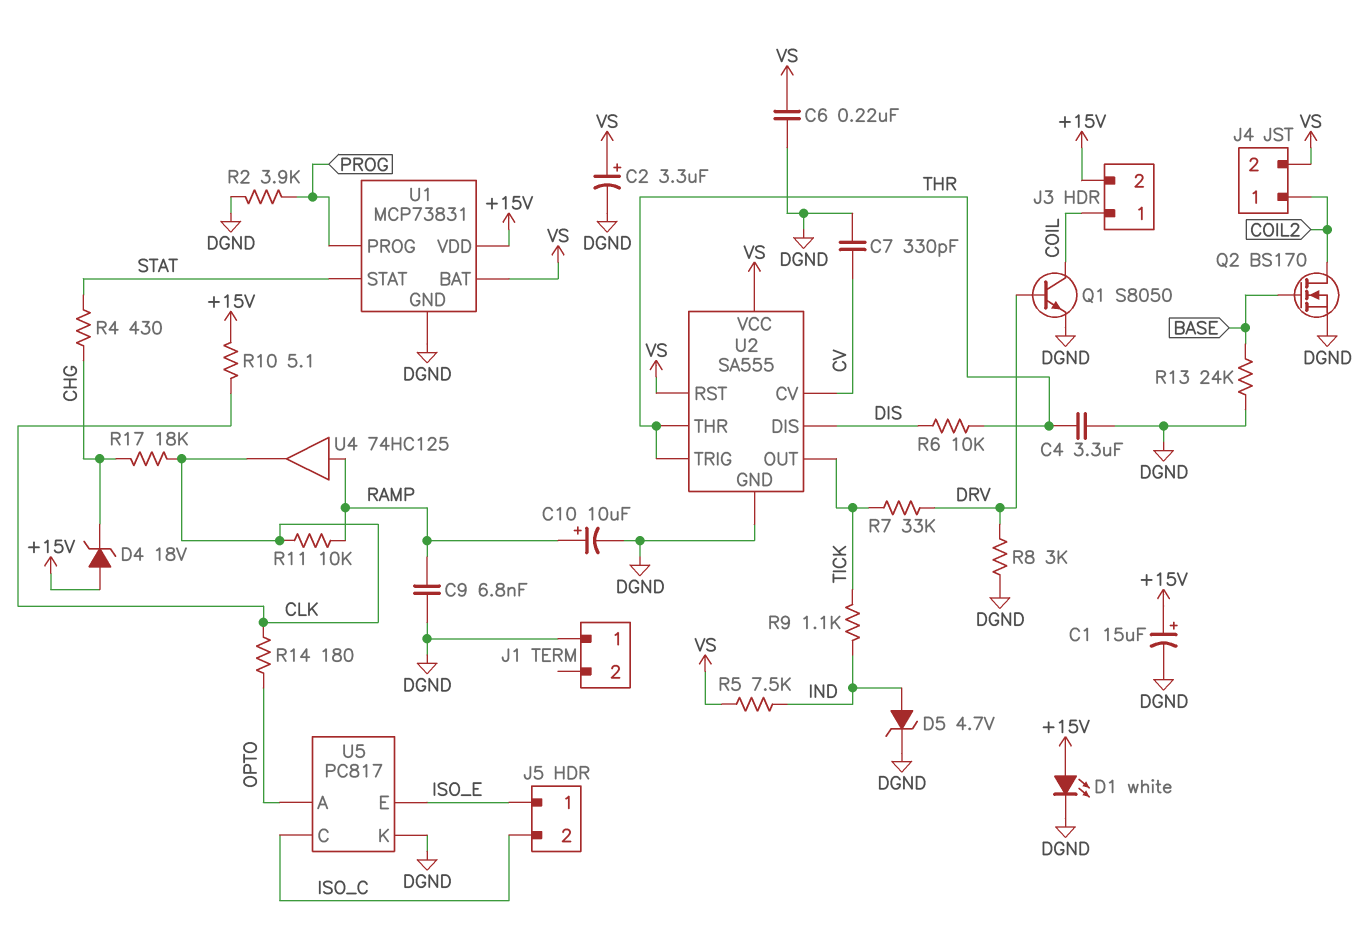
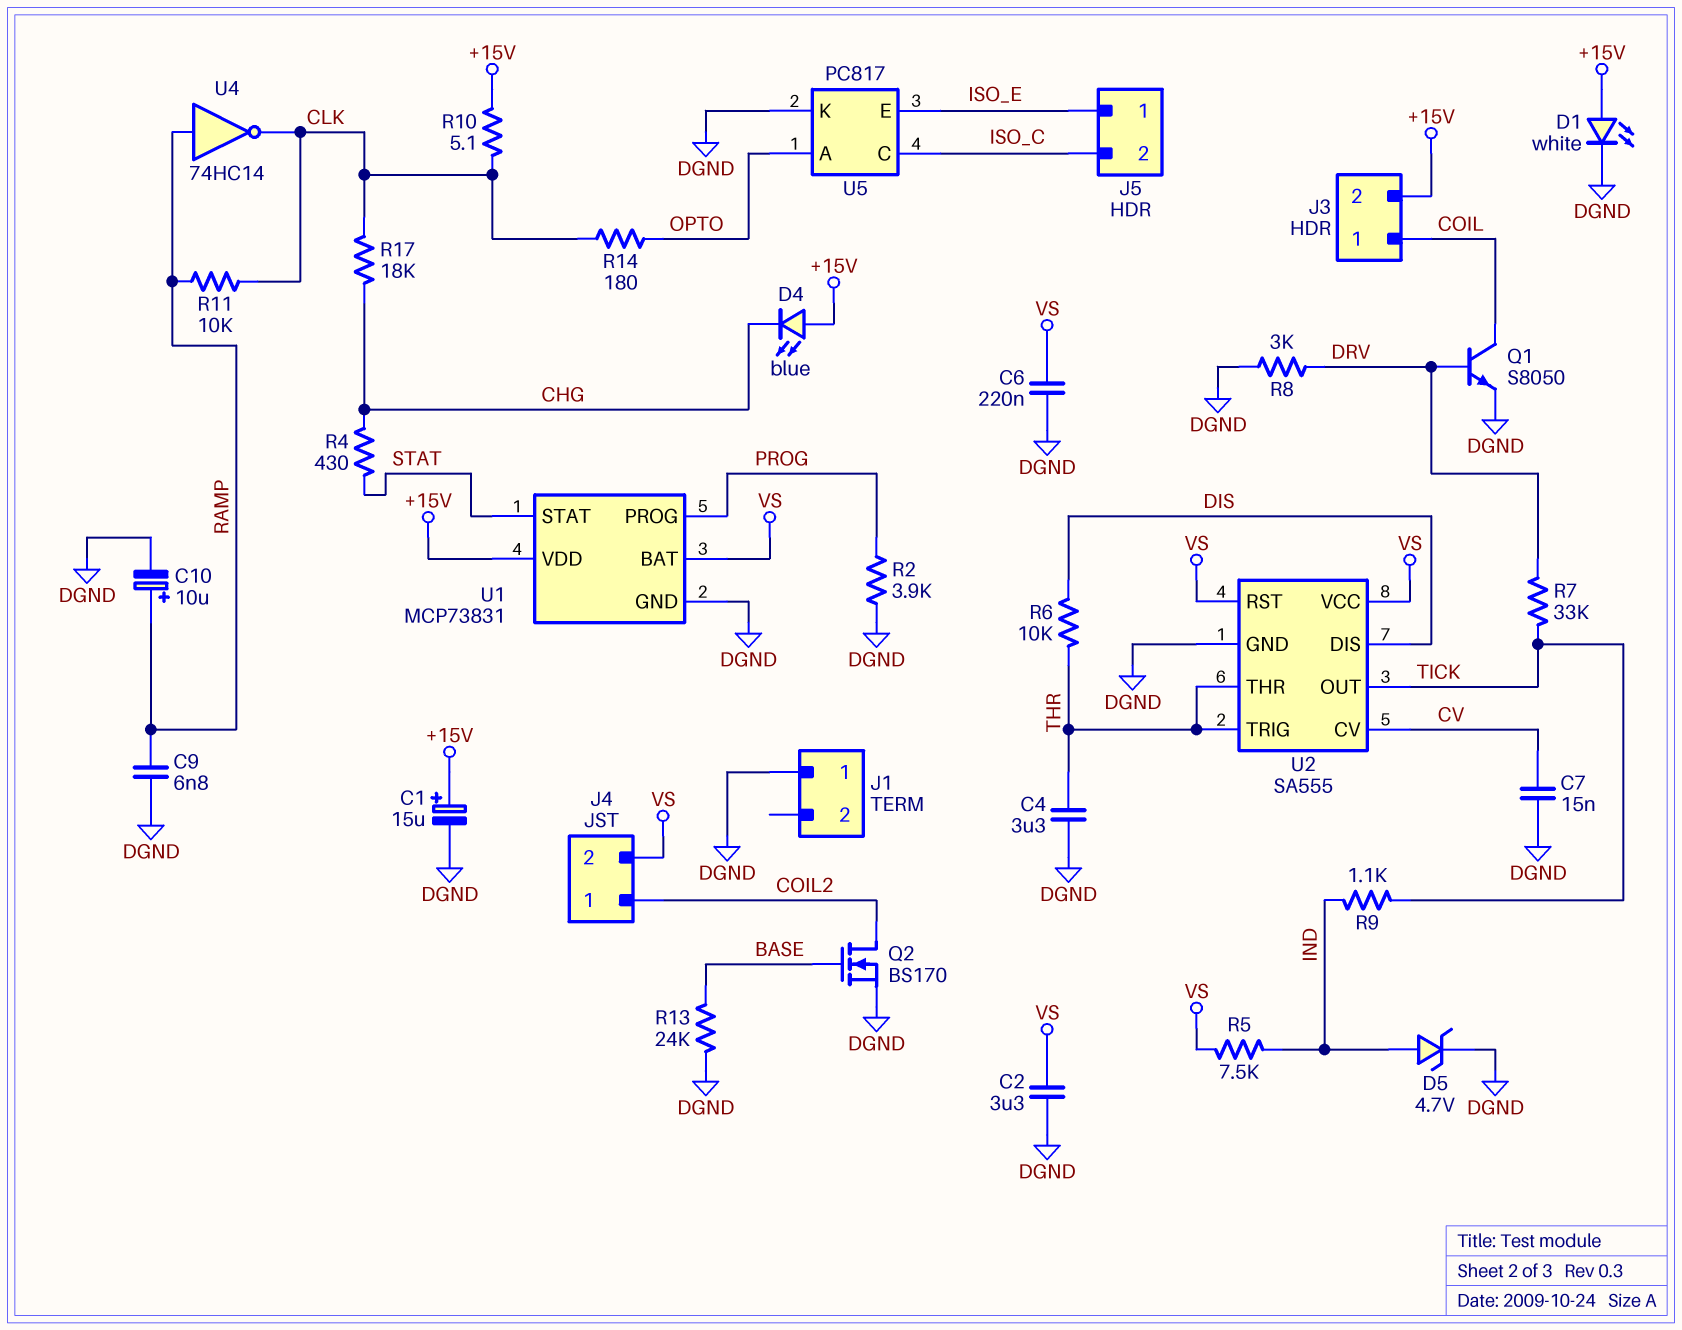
C2: 3.3uF (plus VS, minus DGND) -> 3.3uF (DGND, VS)
C7: 330pF (CV, DGND) -> 15nF (CV, DGND)
D4: zener 18V (A +15V, K CHG) -> LED blue (A +15V, K CHG)
U4: buffer 74HC125 (in RAMP, out CLK) -> NOT 74HC14 (in RAMP, out CLK)

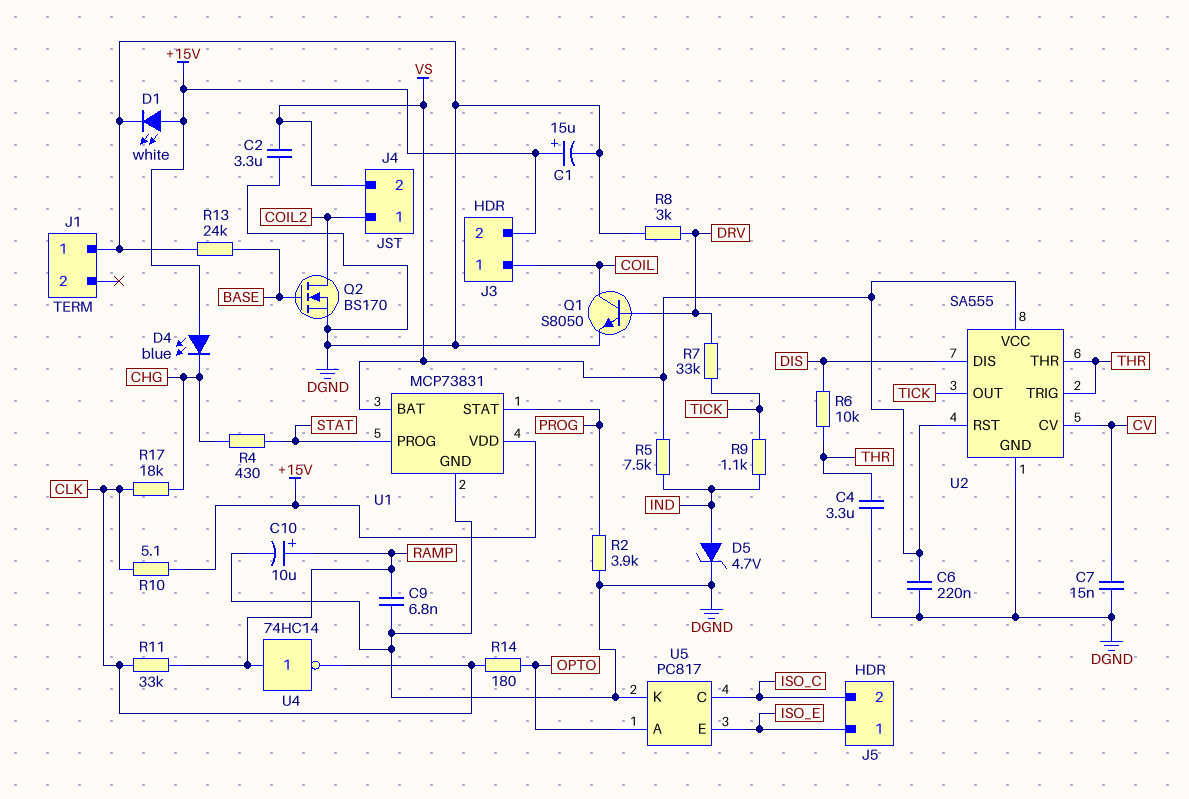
R11: 10k (CLK, RAMP) -> 33k (CLK, RAMP)
U1 pin PROG: PROG -> STAT
U1 pin STAT: STAT -> PROG

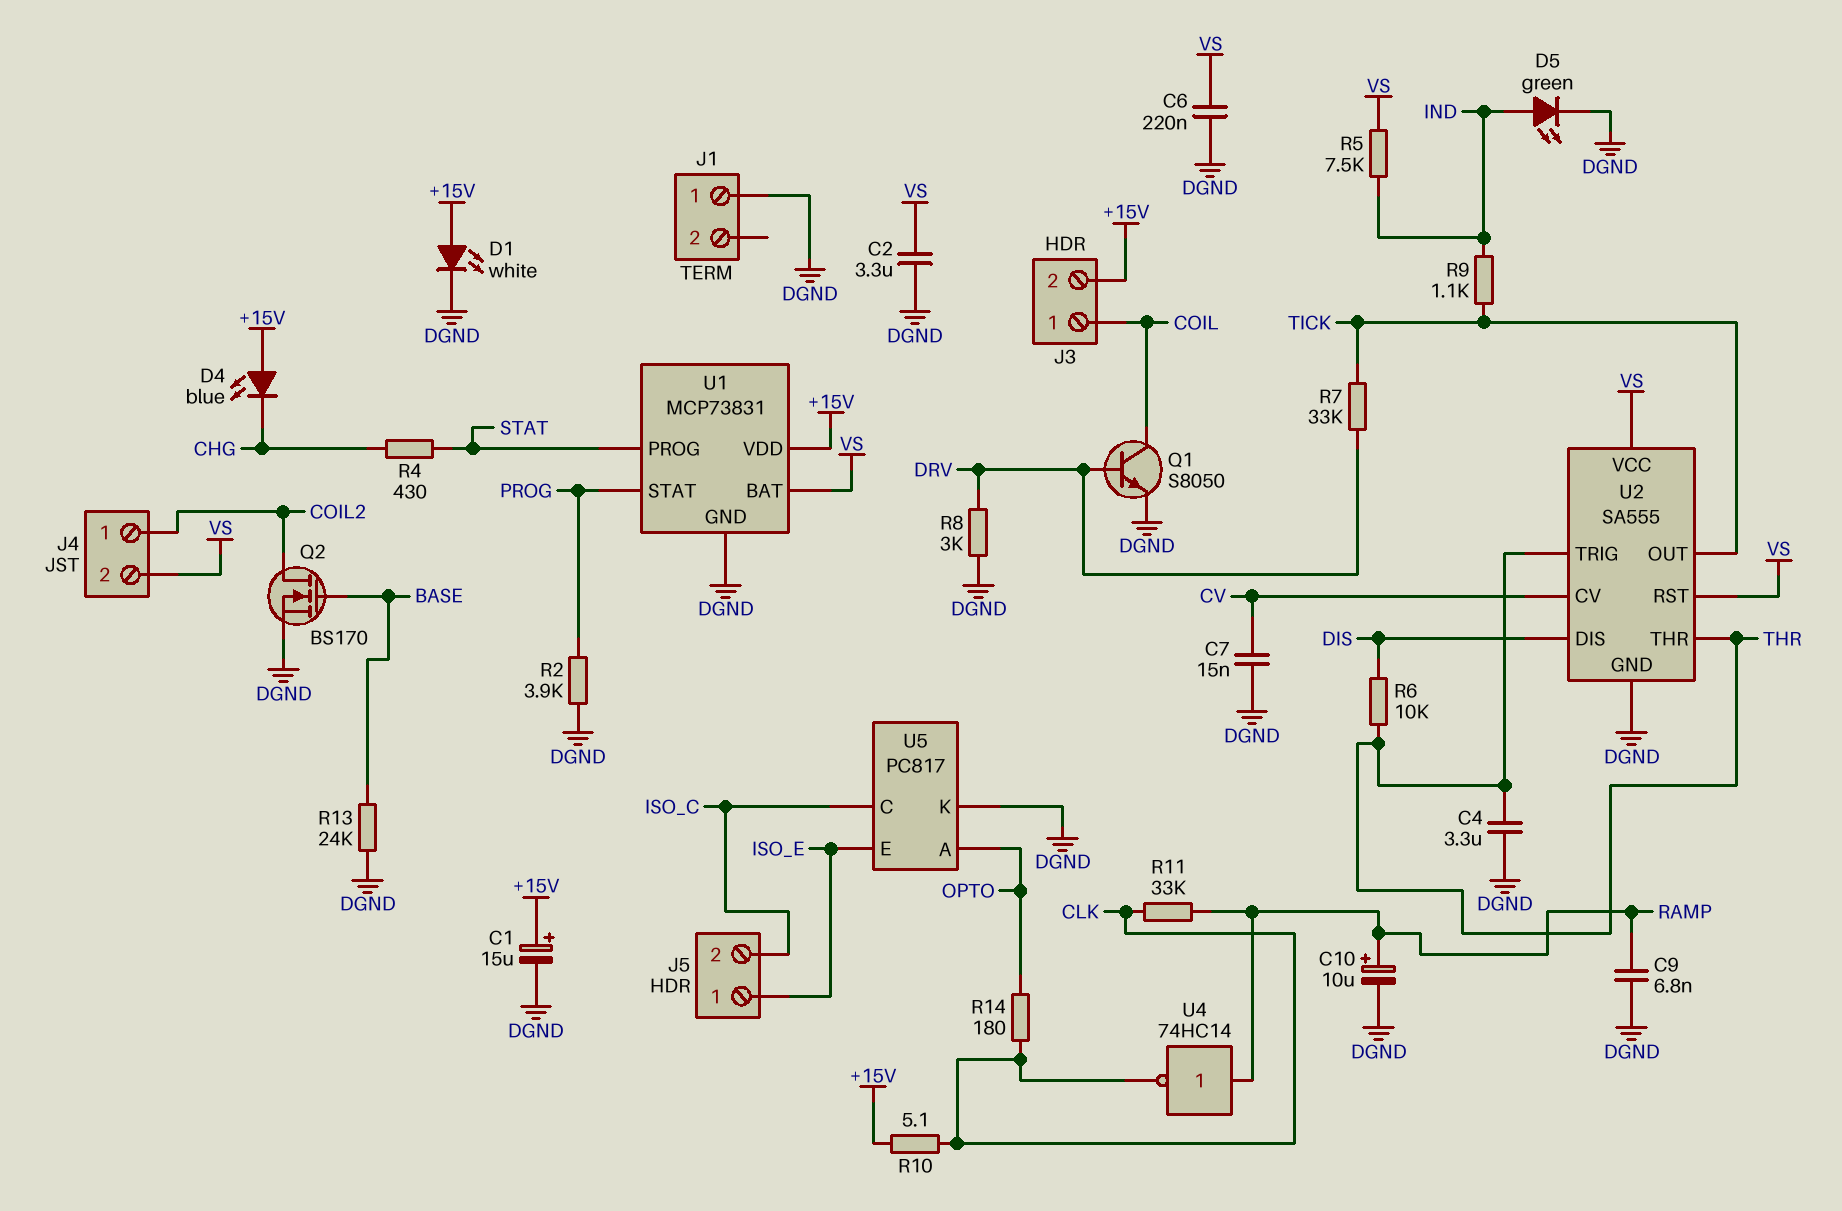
D5: zener 4.7V (A IND, K DGND) -> LED green (A IND, K DGND)
R17: 18k (CHG, CLK) -> none

